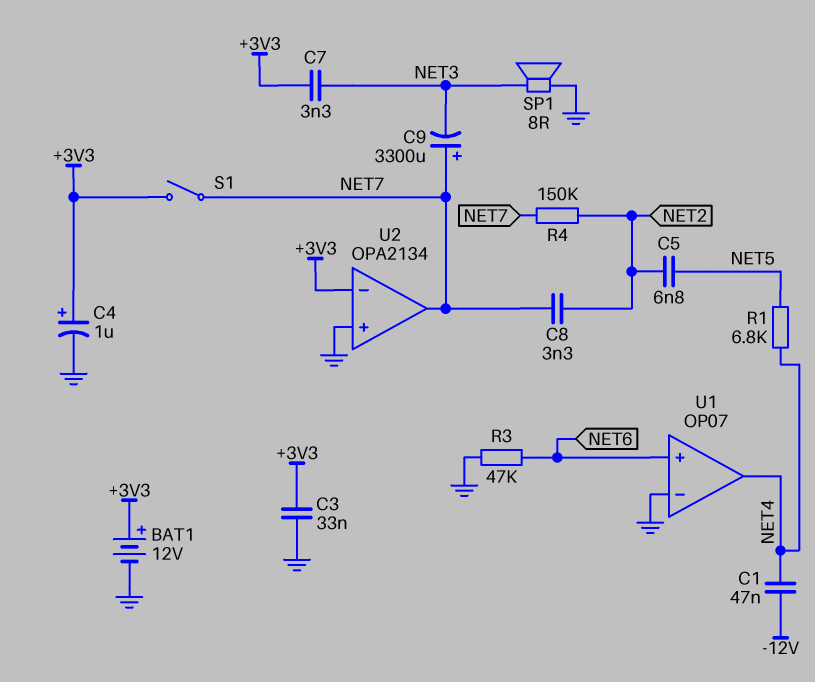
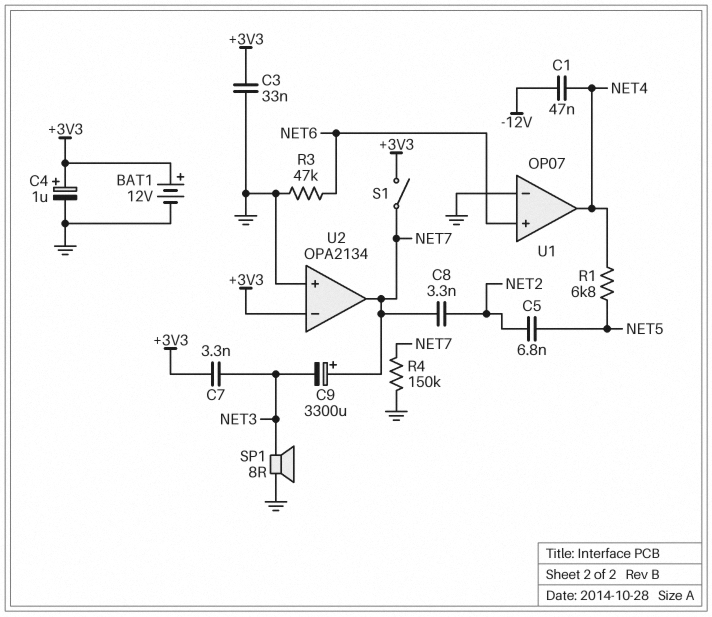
R4: 150k (NET2, NET7) -> 150k (GND, NET7)

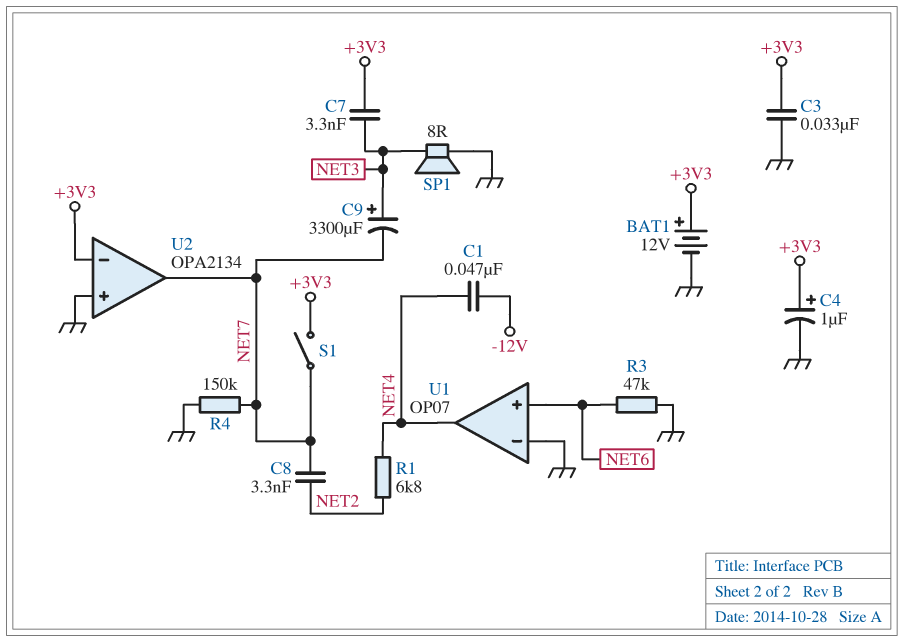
C5: 6.8nF (NET2, NET5) -> none
C9: 3300uF (plus NET7, minus NET3) -> 3300uF (plus NET3, minus NET7)
R1: 6.8k (NET4, NET5) -> 6.8k (NET2, NET4)

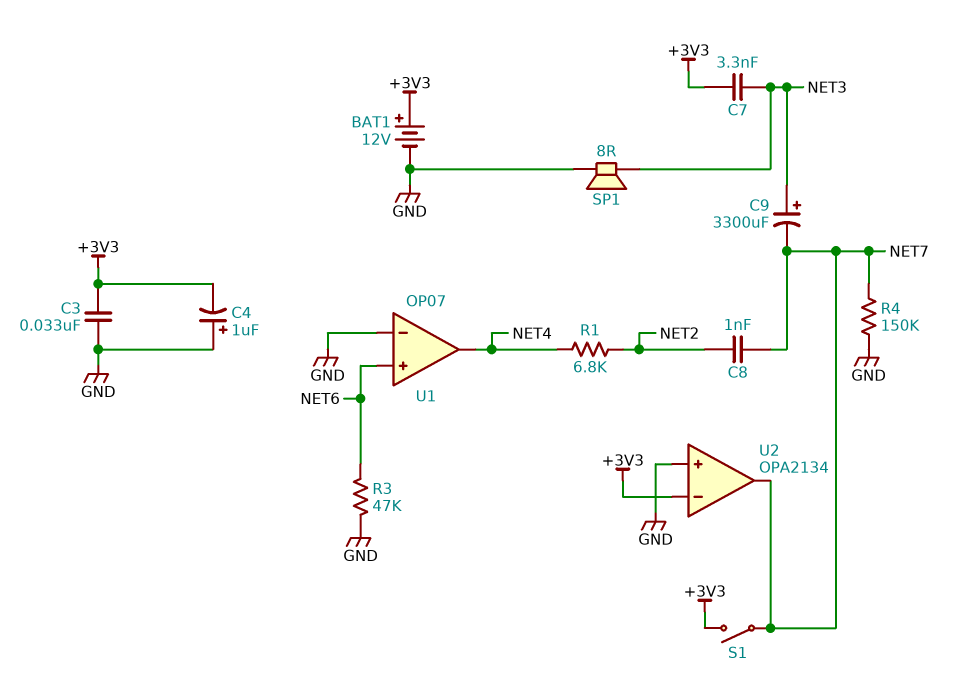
C1: 47nF (-12V, NET4) -> none
C4: 1uF (plus +3V3, minus GND) -> 1uF (plus GND, minus +3V3)
C8: 3.3nF (NET2, NET7) -> 1nF (NET2, NET7)

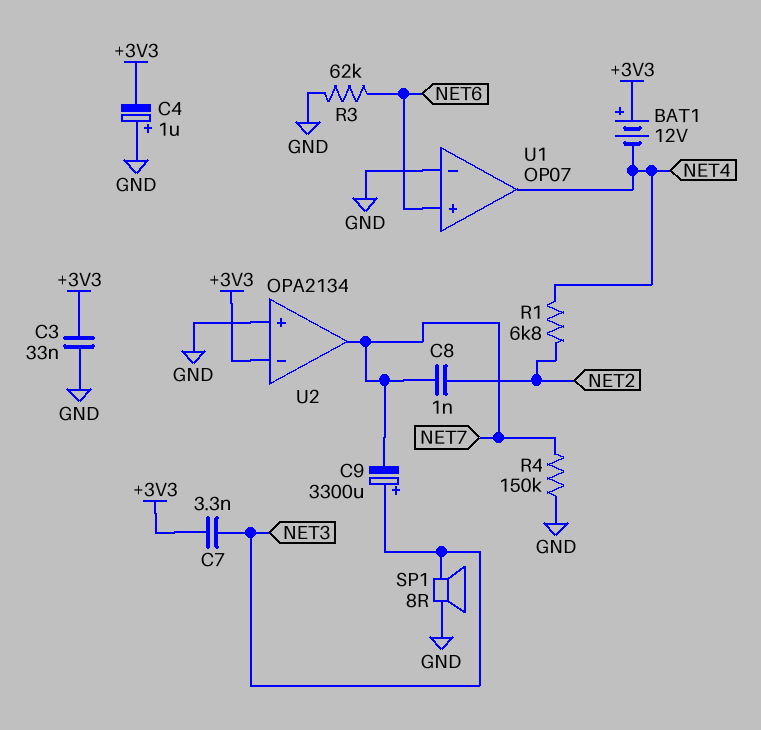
BAT1: 12V (plus +3V3, minus GND) -> 12V (plus +3V3, minus NET4)
R3: 47k (GND, NET6) -> 62k (GND, NET6)
S1: switch (+3V3, NET7) -> none

